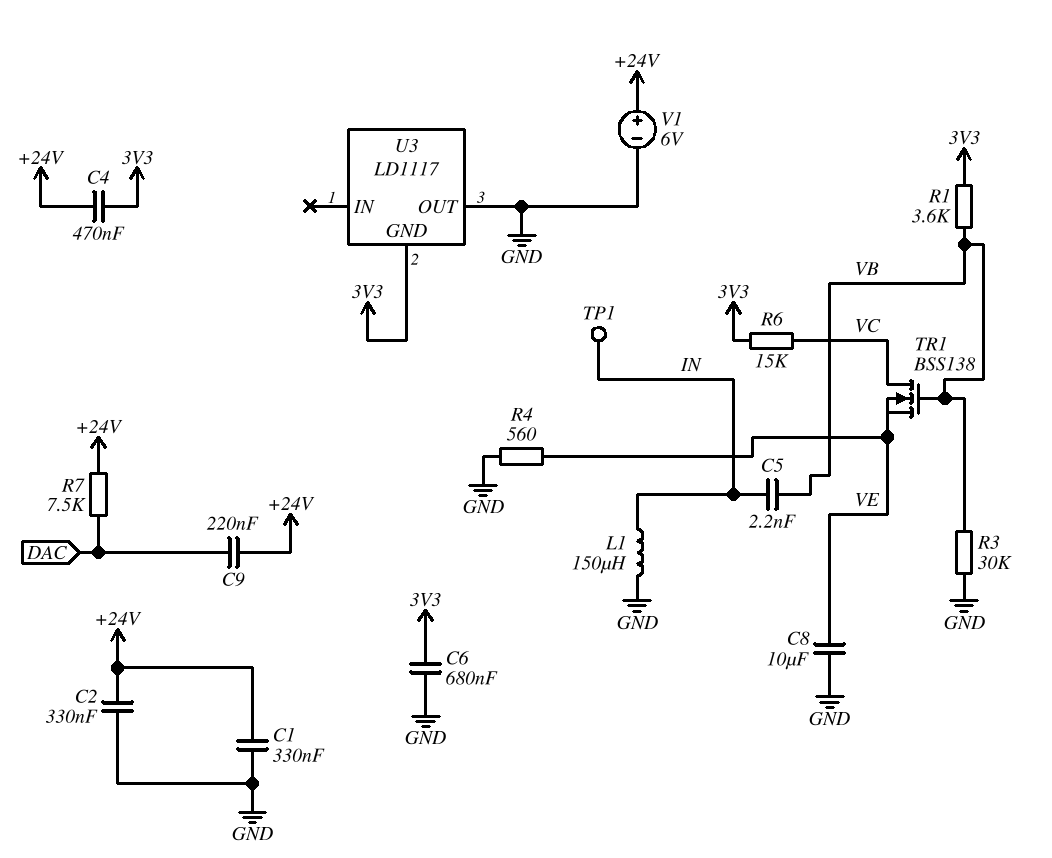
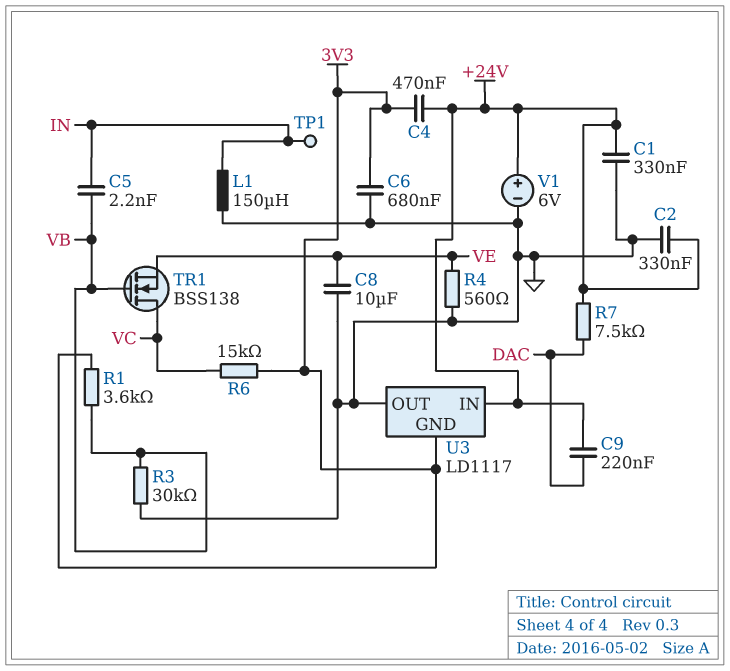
U3 pin IN: none -> +24V

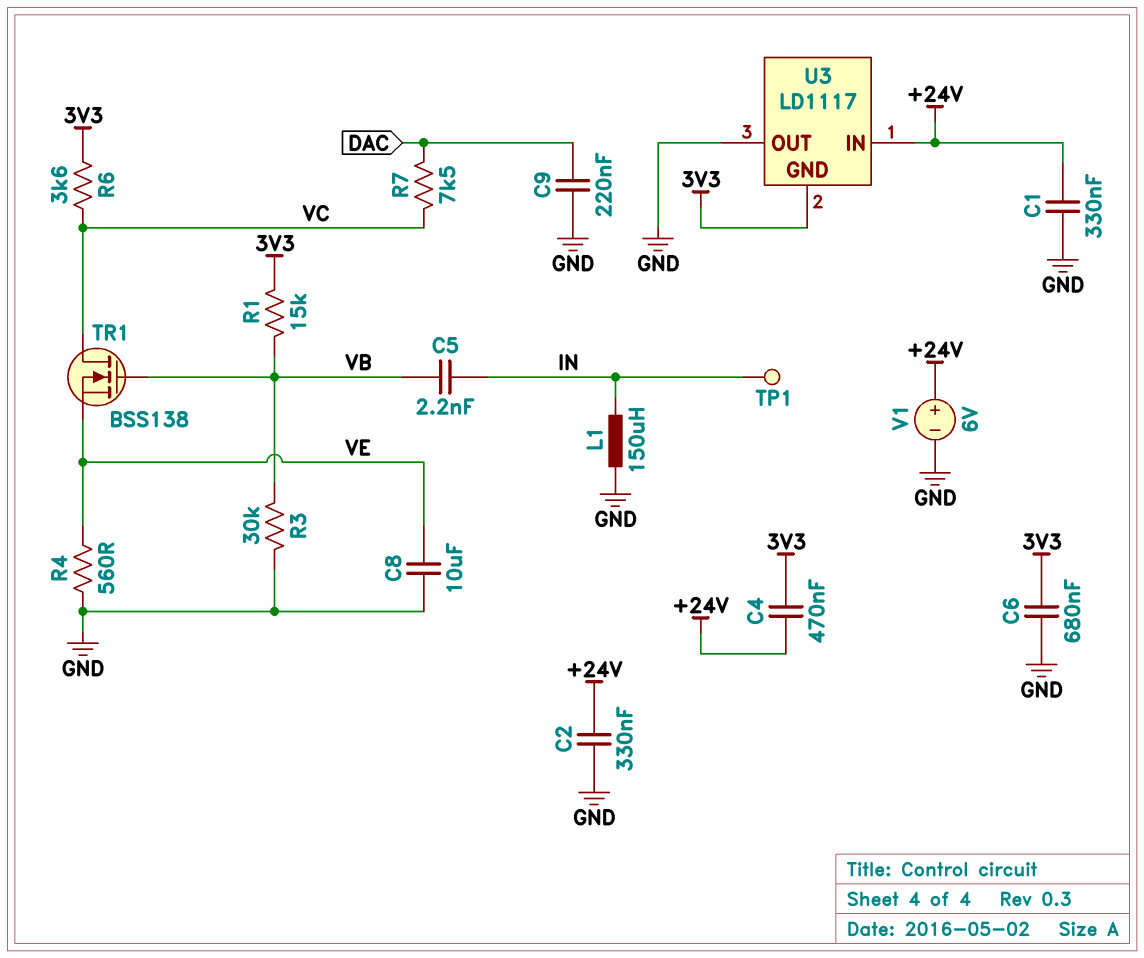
C9: 220nF (+24V, DAC) -> 220nF (DAC, GND)
R1: 3.6k (3V3, VB) -> 15k (3V3, VB)
R6: 15k (3V3, VC) -> 3.6k (3V3, VC)
R7: 7.5k (+24V, DAC) -> 7.5k (DAC, VC)

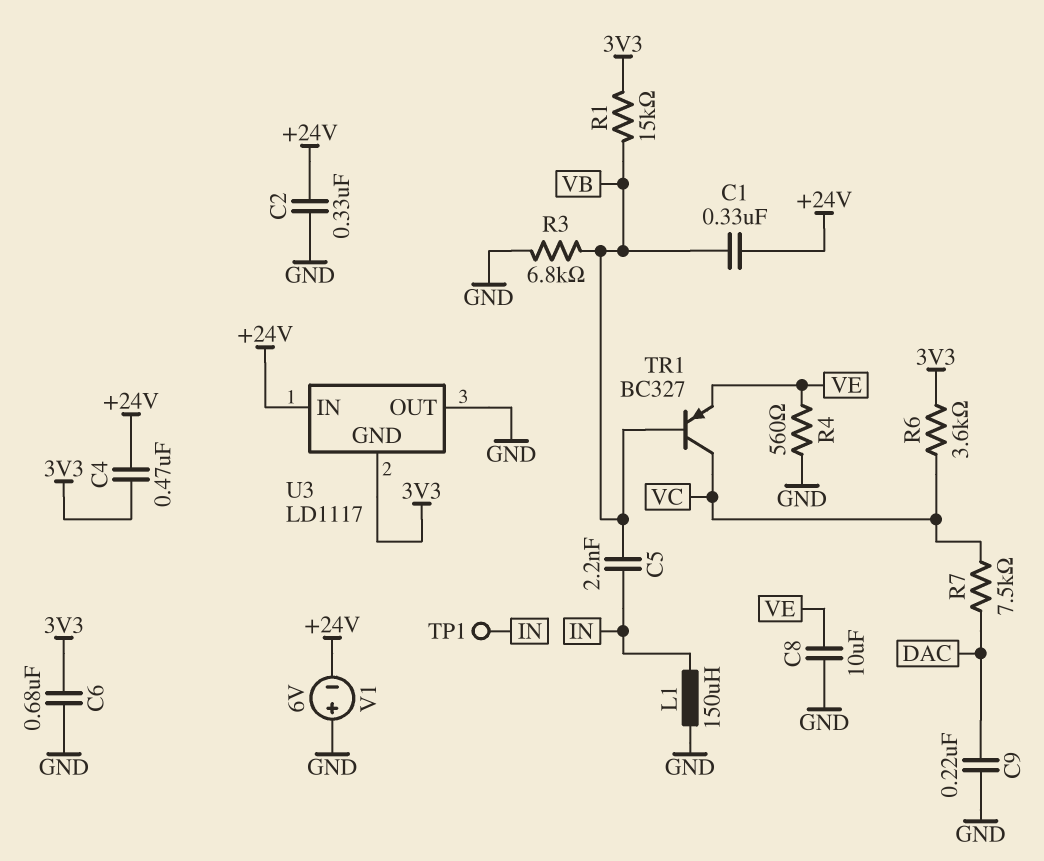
C1: 330nF (+24V, GND) -> 330nF (+24V, VB)
R3: 30k (GND, VB) -> 6.8k (GND, VB)
TR1: NMOS BSS138 (G VB, D VC, S VE) -> PNP BC327 (B VB, C VC, E VE)
V1: 6V (plus +24V, minus GND) -> 6V (plus GND, minus +24V)

